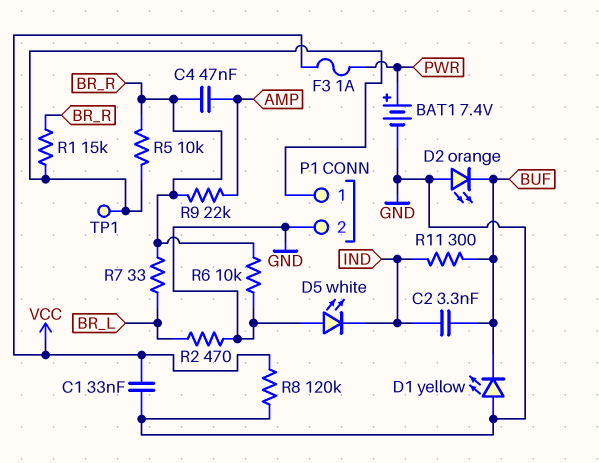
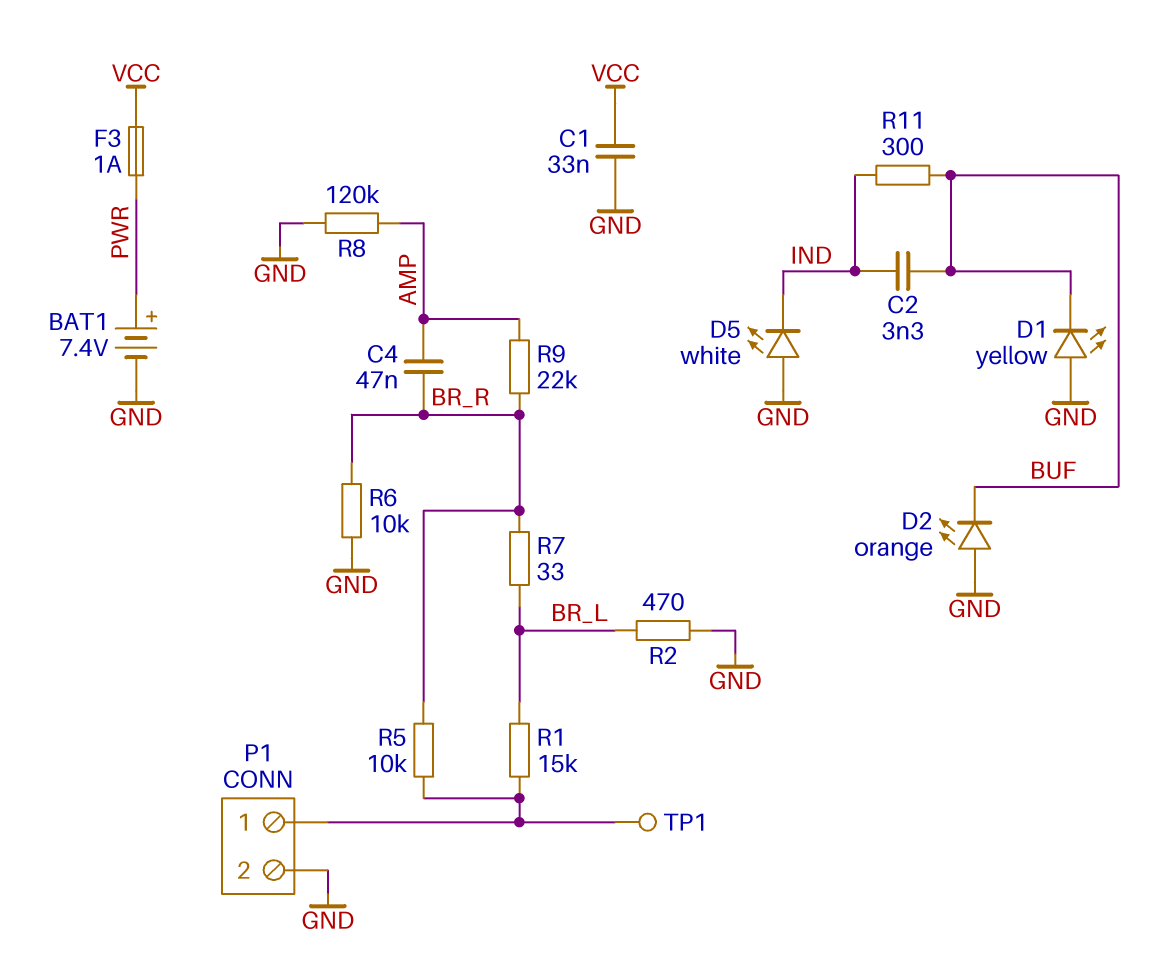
R1: 15k (BR_R, P1/1) -> 15k (BR_L, P1/1)
R8: 120k (GND, VCC) -> 120k (AMP, GND)

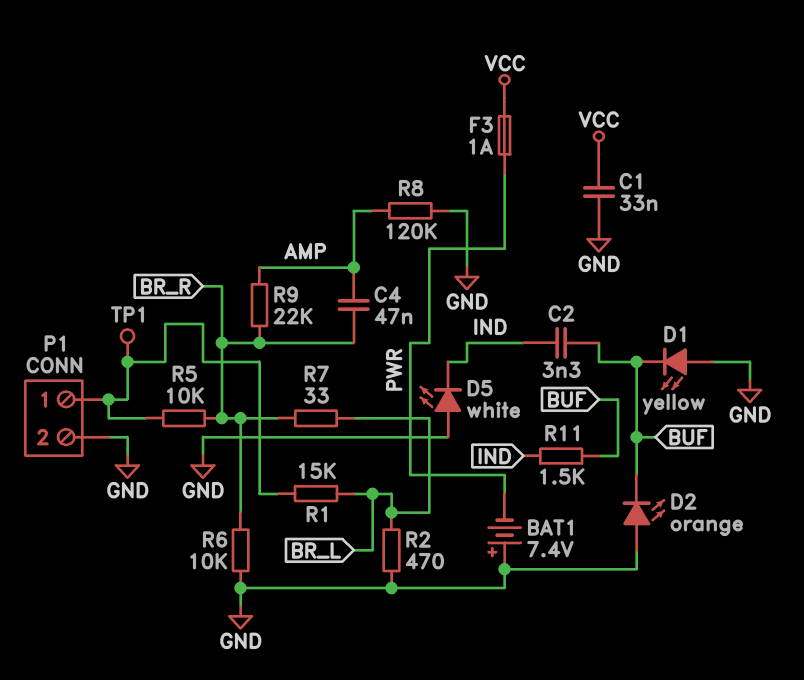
BAT1: 7.4V (plus PWR, minus GND) -> 7.4V (plus GND, minus PWR)
R11: 300 (BUF, IND) -> 1.5k (BUF, IND)

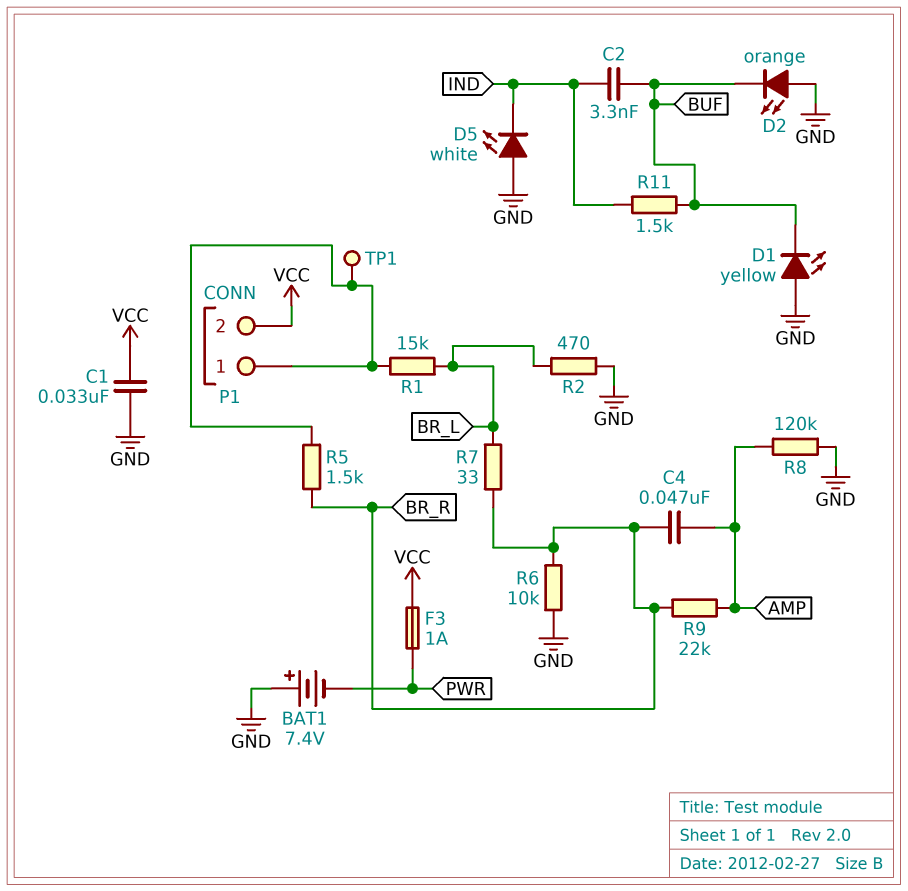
P1 pin 2: GND -> VCC
R5: 10k (BR_R, P1/1) -> 1.5k (BR_R, P1/1)

